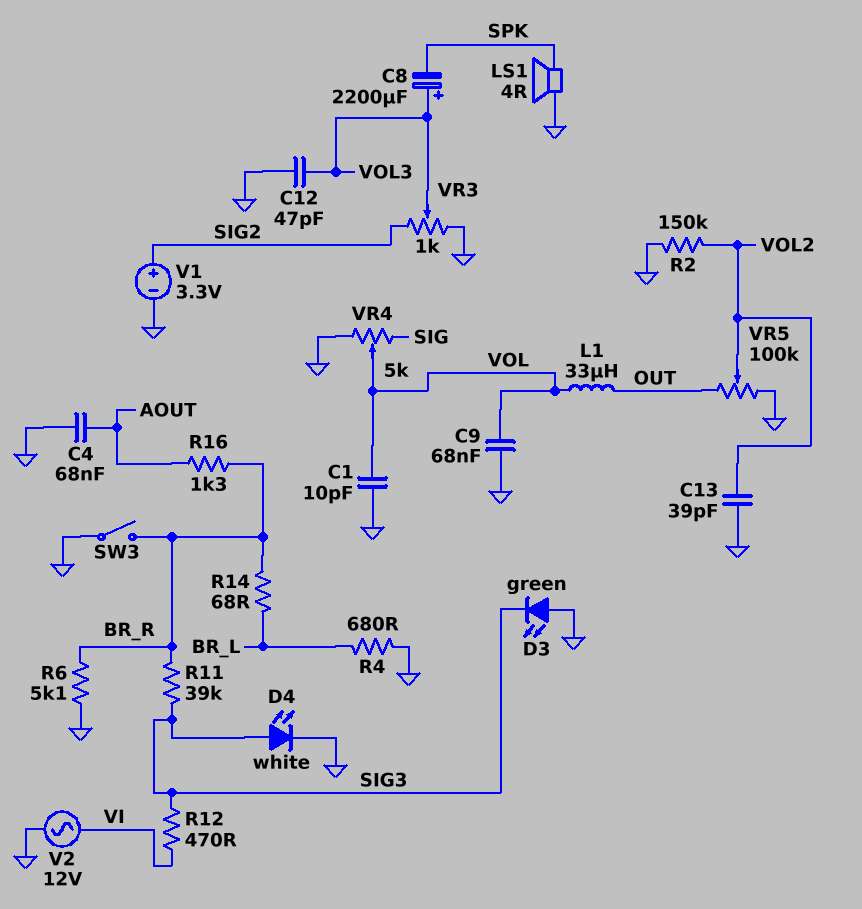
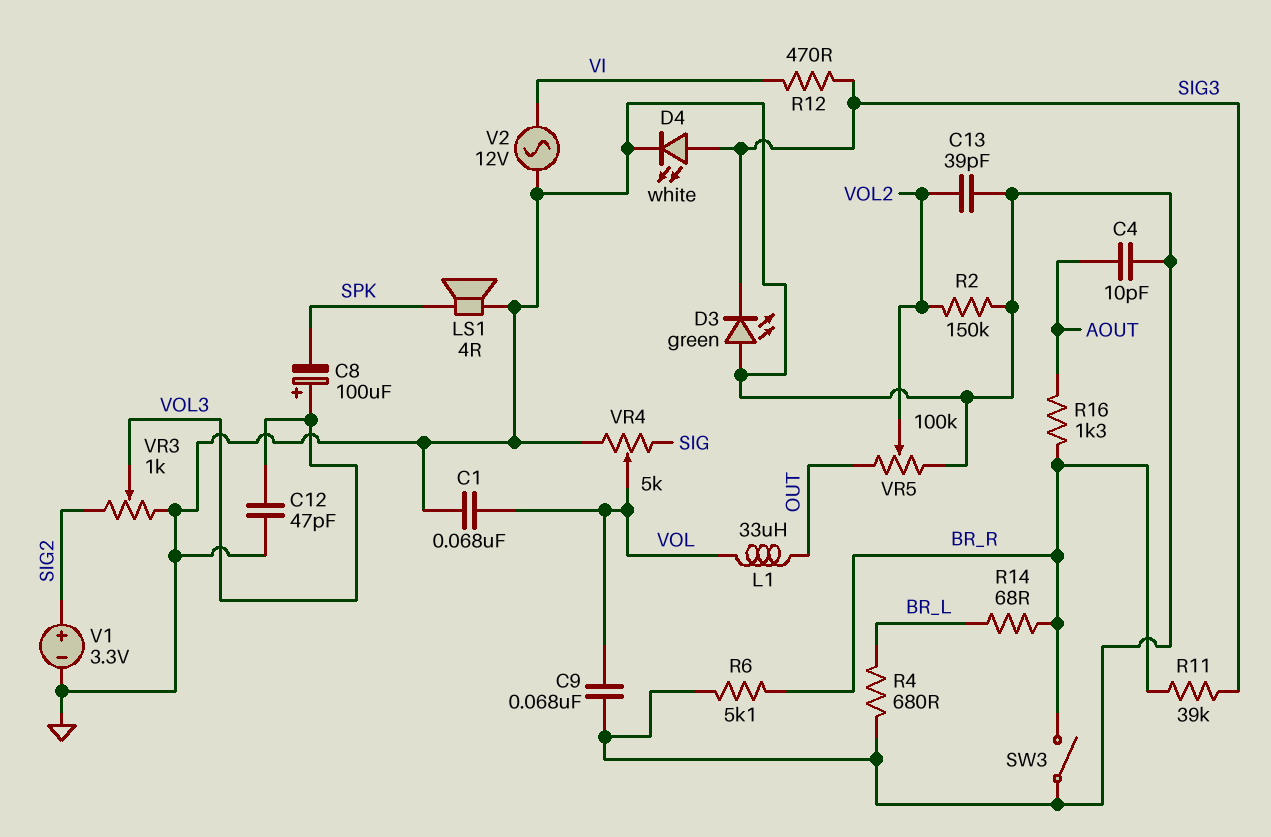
C1: 10pF (GND, VOL) -> 68nF (GND, VOL)
C4: 68nF (AOUT, GND) -> 10pF (AOUT, GND)
C8: 2200uF (plus VOL3, minus SPK) -> 100uF (plus VOL3, minus SPK)

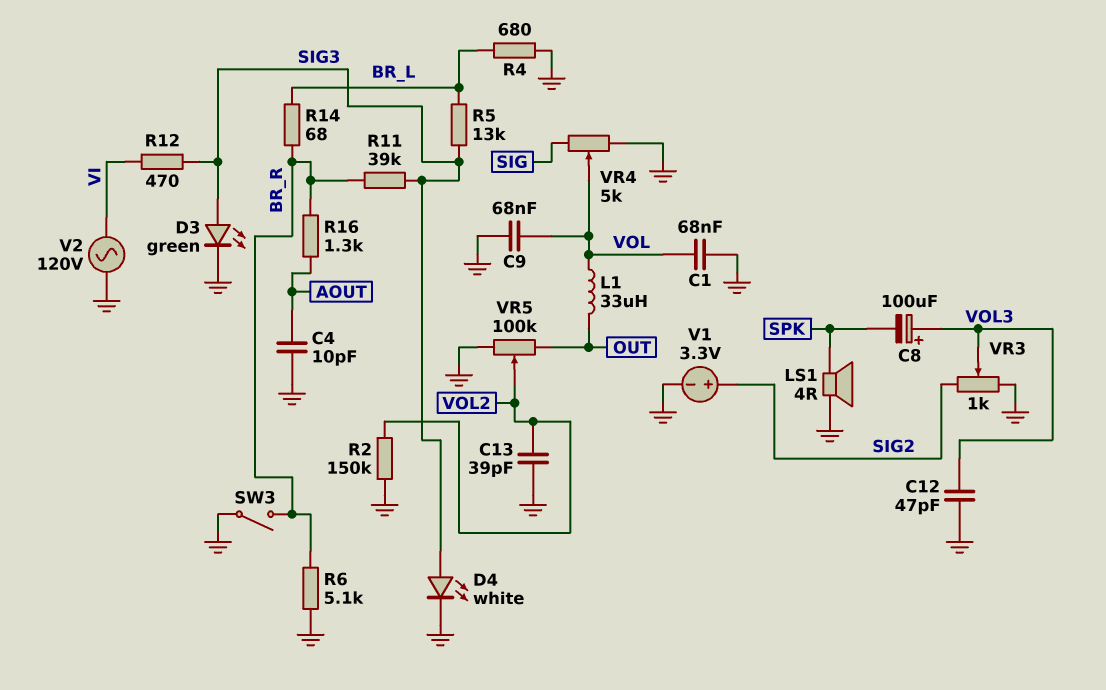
D3: LED green (A GND, K SIG3) -> LED green (A SIG3, K GND)
R5: none -> 13k (BR_L, SIG3)
V2: AC 12V (GND, VI) -> AC 120V (GND, VI)

